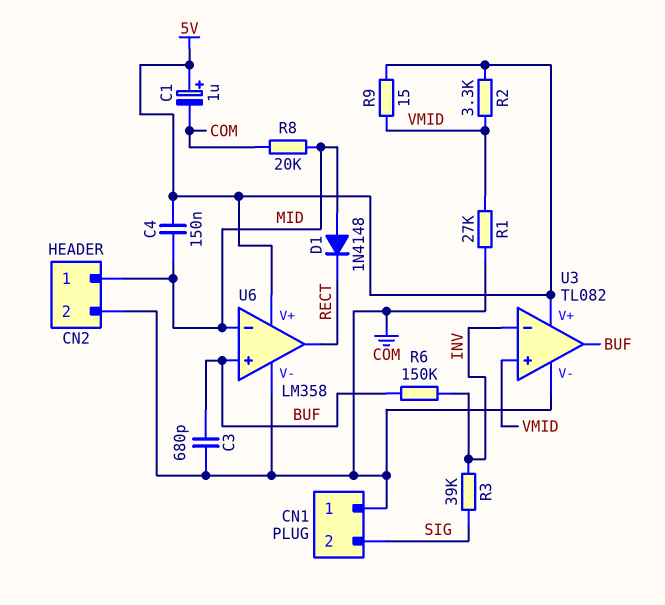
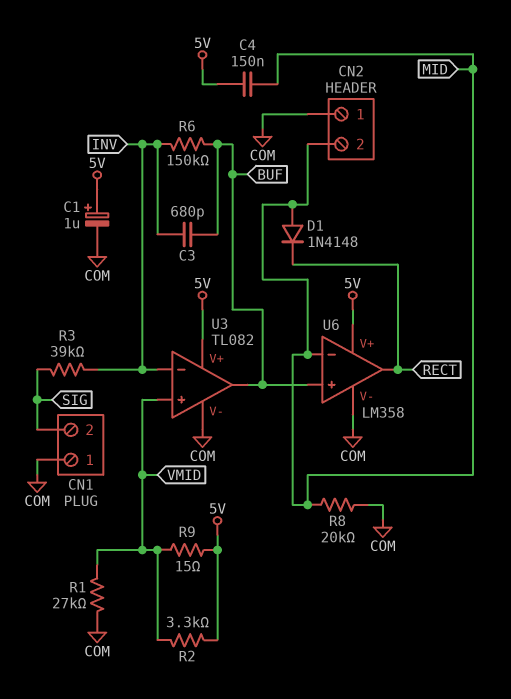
C3: 680pF (BUF, COM) -> 680pF (BUF, INV)
CN2 pin 1: MID -> COM
CN2 pin 2: COM -> MID

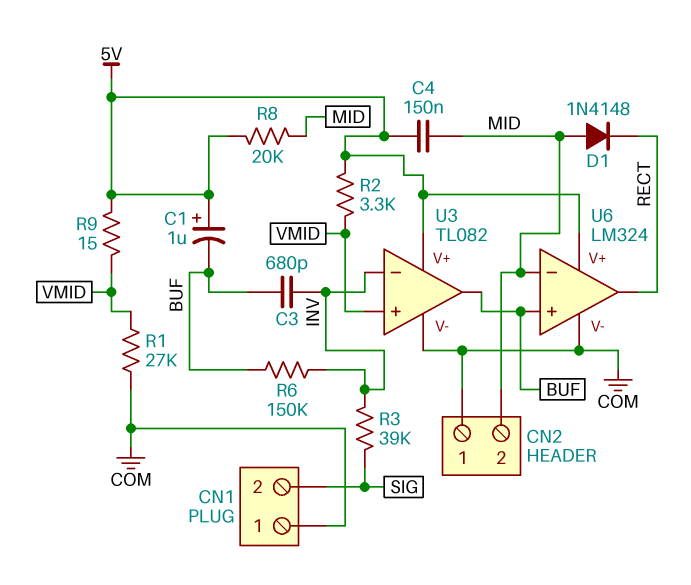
C1: 1uF (plus 5V, minus COM) -> 1uF (plus 5V, minus BUF)
R8: 20k (COM, MID) -> 20k (5V, MID)
U6: LM358 -> LM324

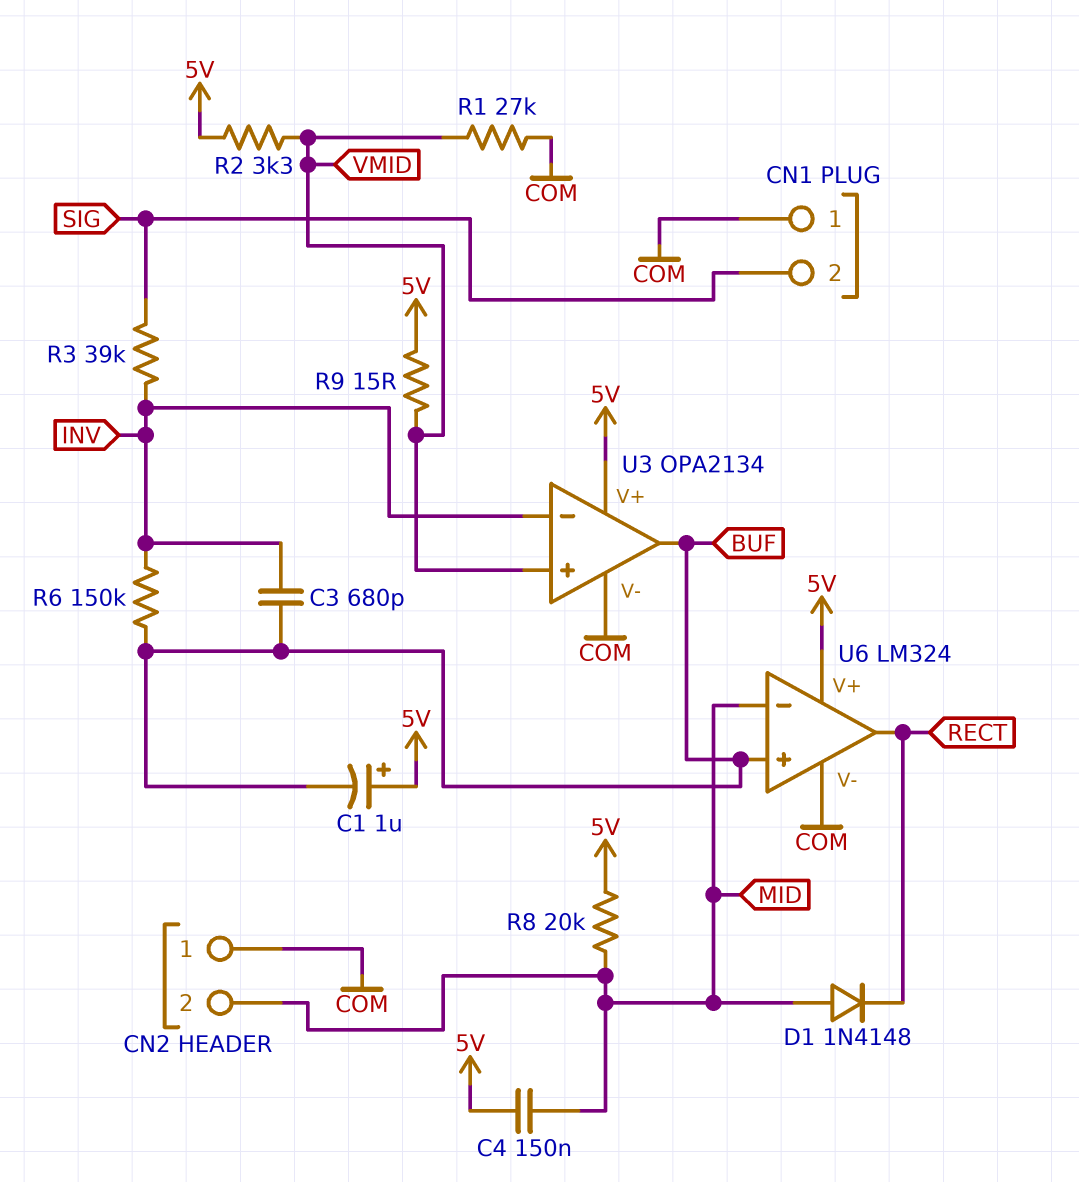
U3: TL082 -> OPA2134

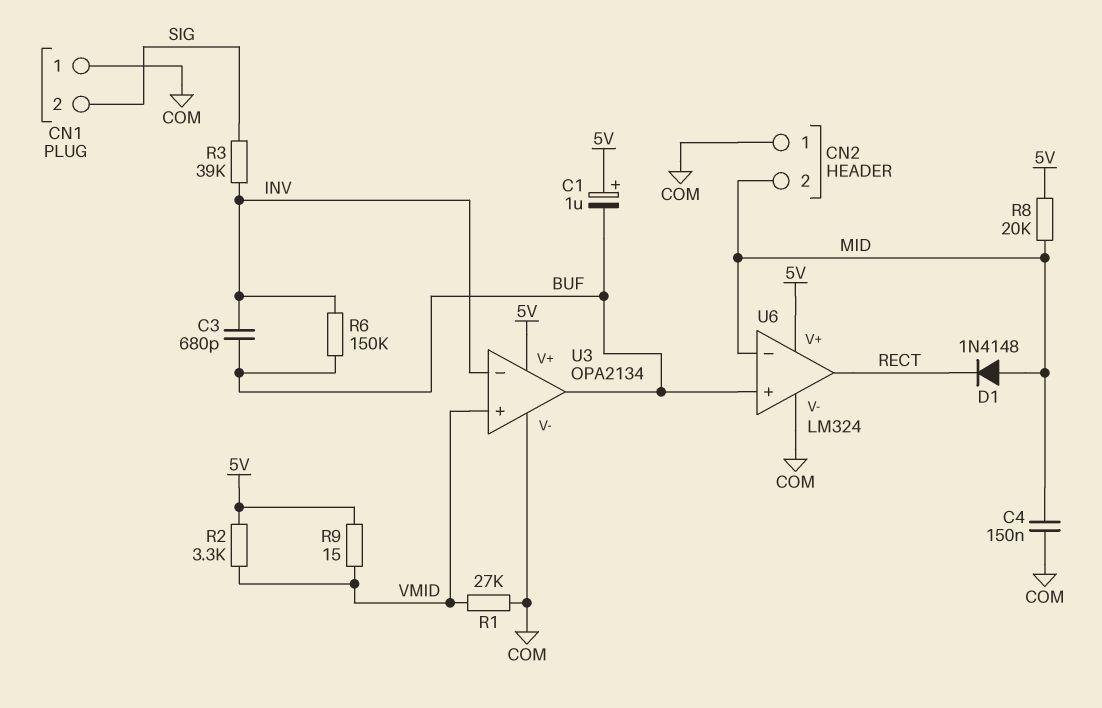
C4: 150nF (5V, MID) -> 150nF (COM, MID)

